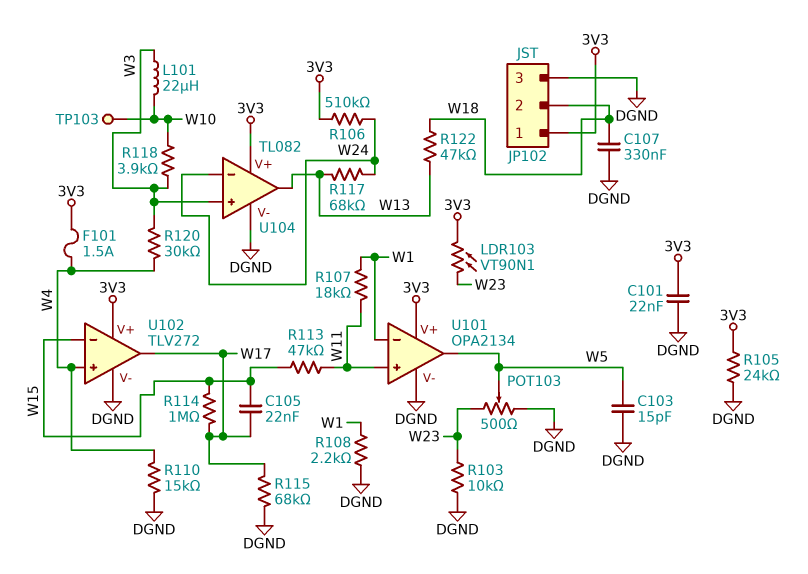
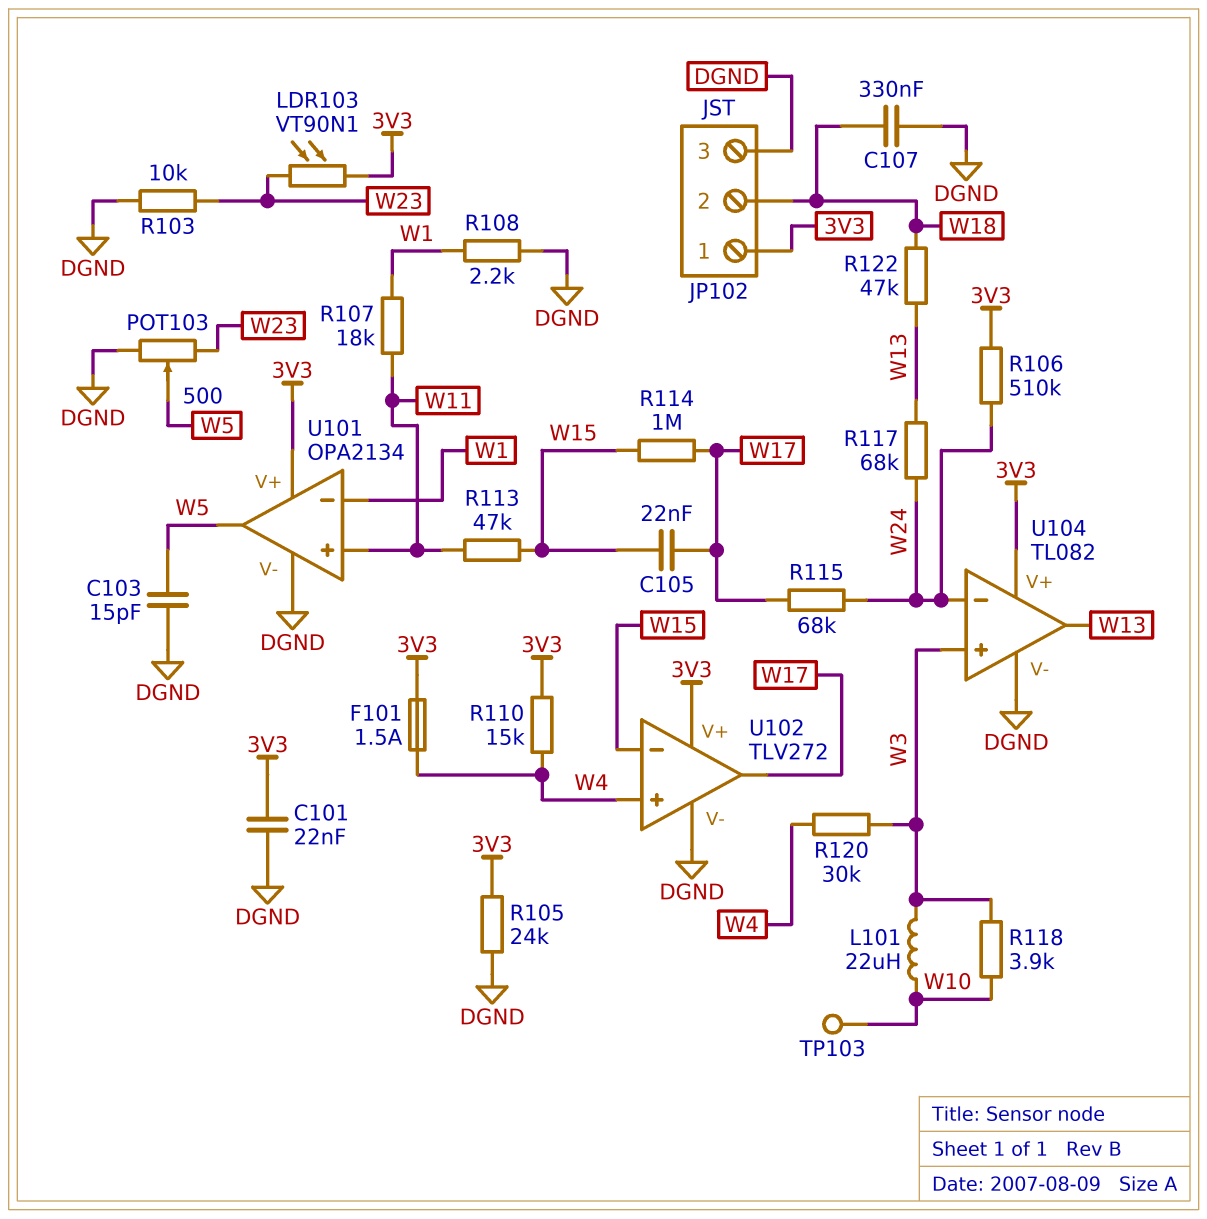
R110: 15k (DGND, W4) -> 15k (3V3, W4)
R115: 68k (DGND, W17) -> 68k (W17, W24)

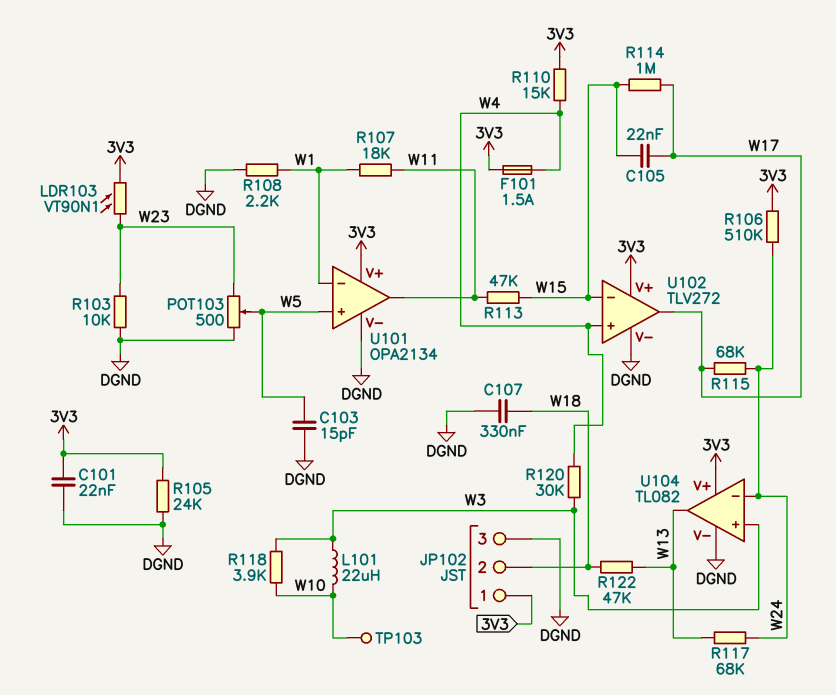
U101 pin in+: W11 -> W5
U101 pin out: W5 -> W11

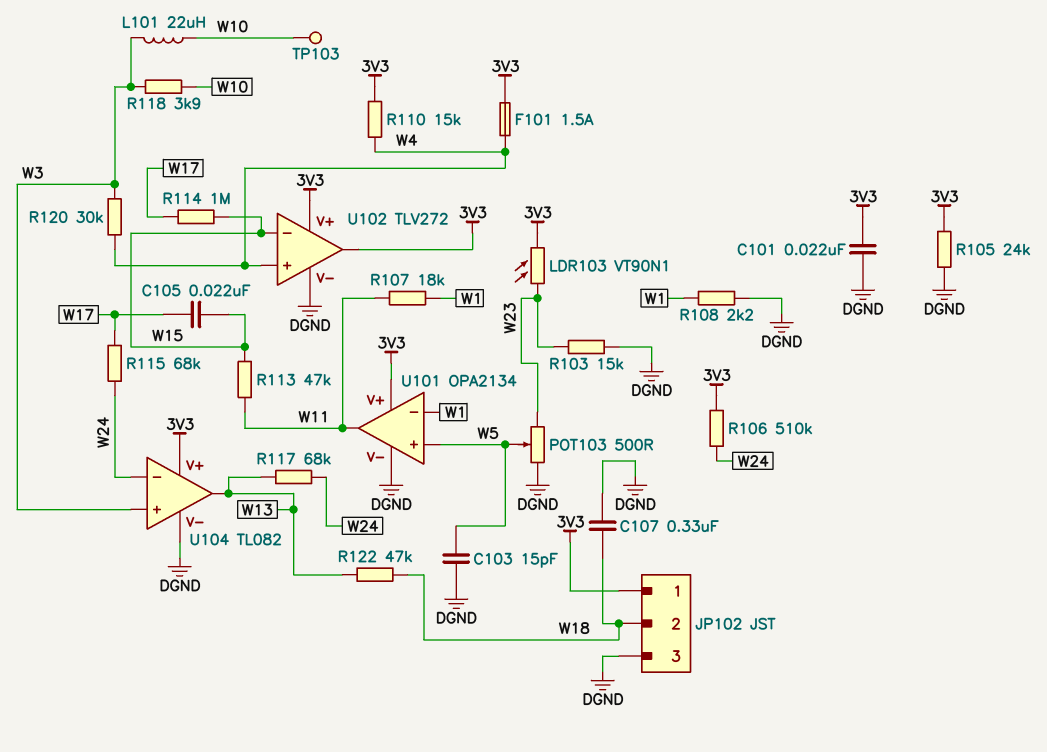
R103: 10k (DGND, W23) -> 15k (DGND, W23)
U102 pin out: W17 -> 3V3

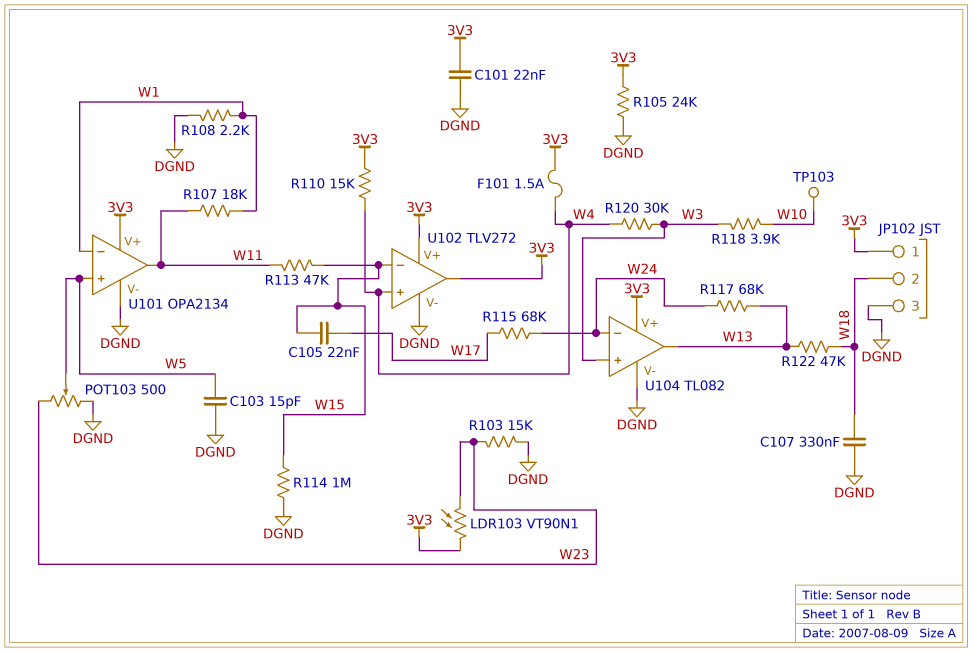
L101: 22uH (W3, W10) -> none
R106: 510k (3V3, W24) -> none
R114: 1M (W15, W17) -> 1M (DGND, W15)

